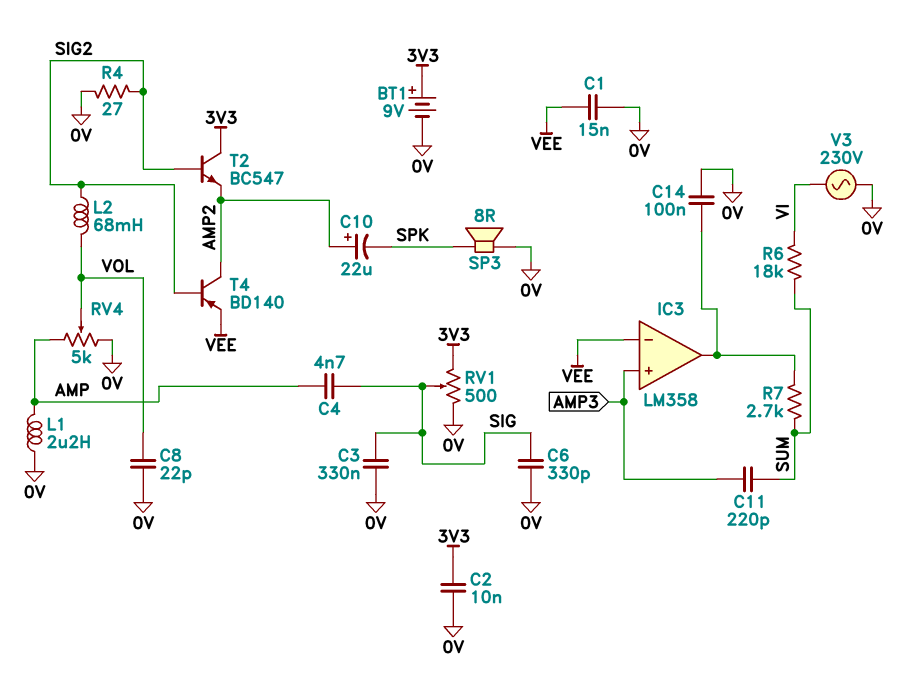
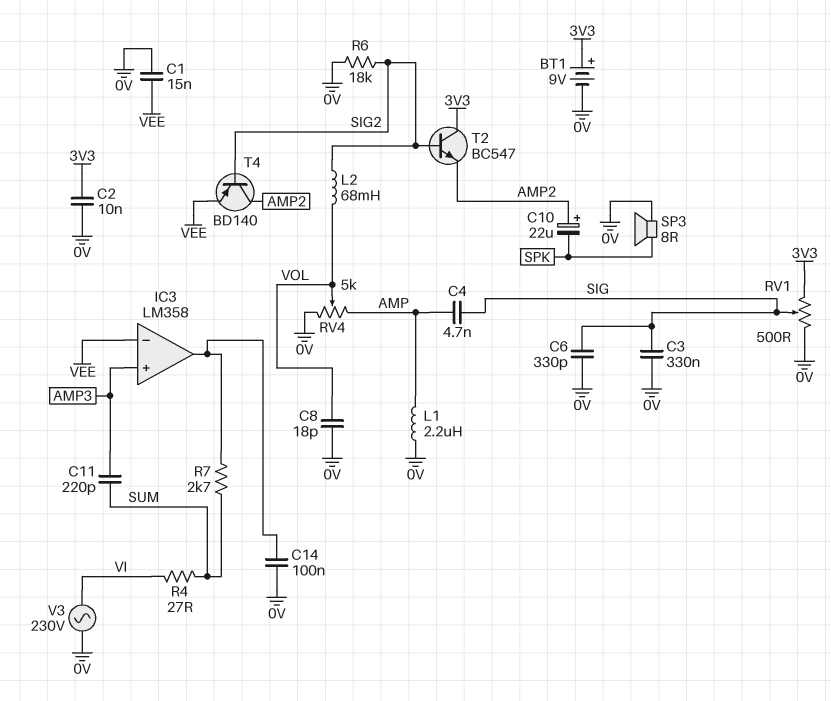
C8: 22pF (0V, VOL) -> 18pF (0V, VOL)
R4: 27 (0V, SIG2) -> 27 (SUM, VI)
R6: 18k (SUM, VI) -> 18k (0V, SIG2)

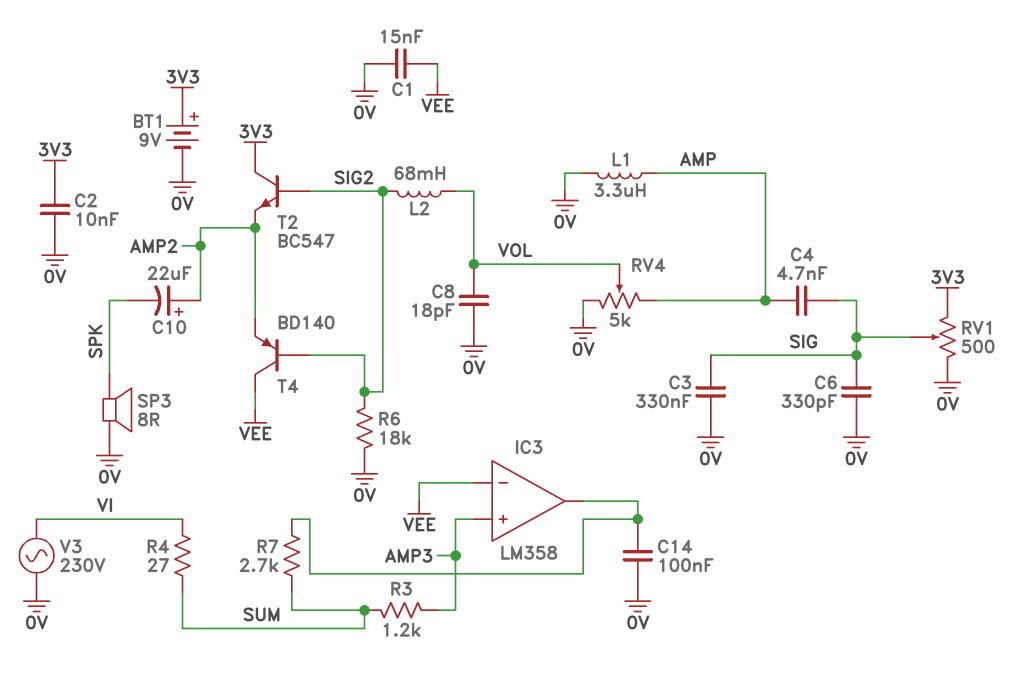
C11: 220pF (AMP3, SUM) -> none
L1: 2.2uH (0V, AMP) -> 3.3uH (0V, AMP)
R3: none -> 1.2k (AMP3, SUM)
T4: PNP BD140 (B SIG2, C AMP2, E VEE) -> PNP BD140 (B SIG2, C VEE, E AMP2)

